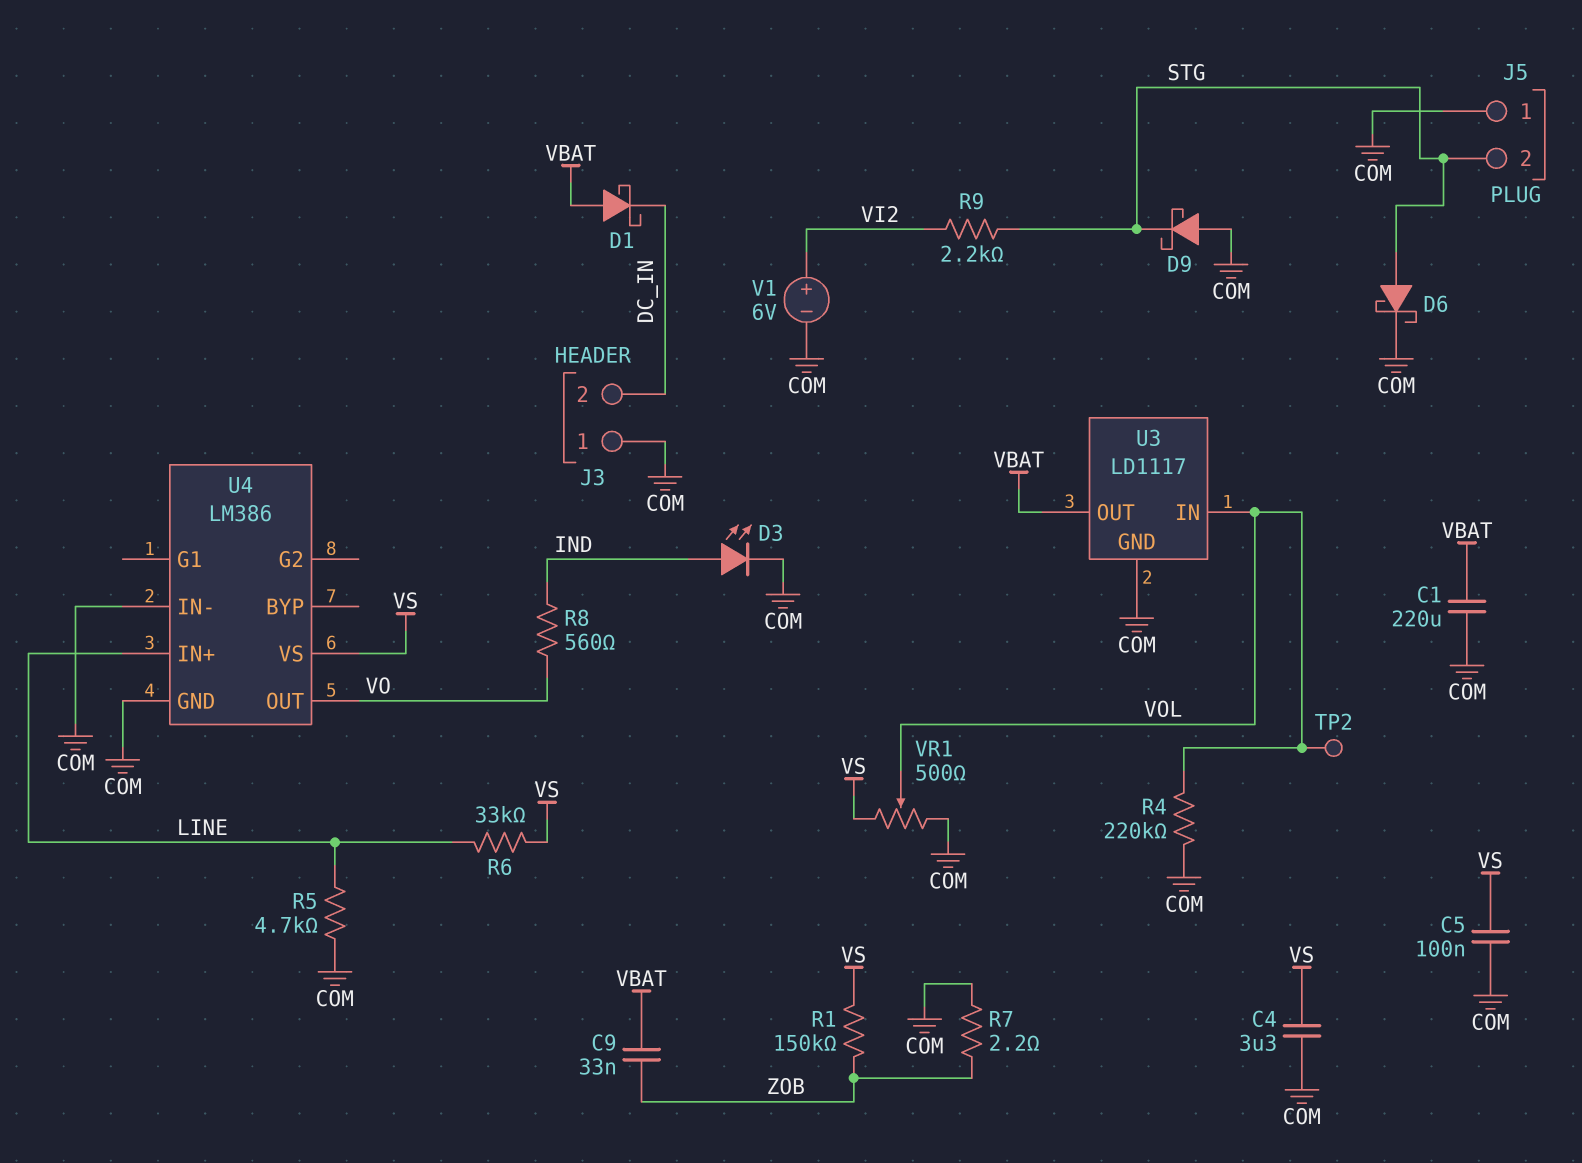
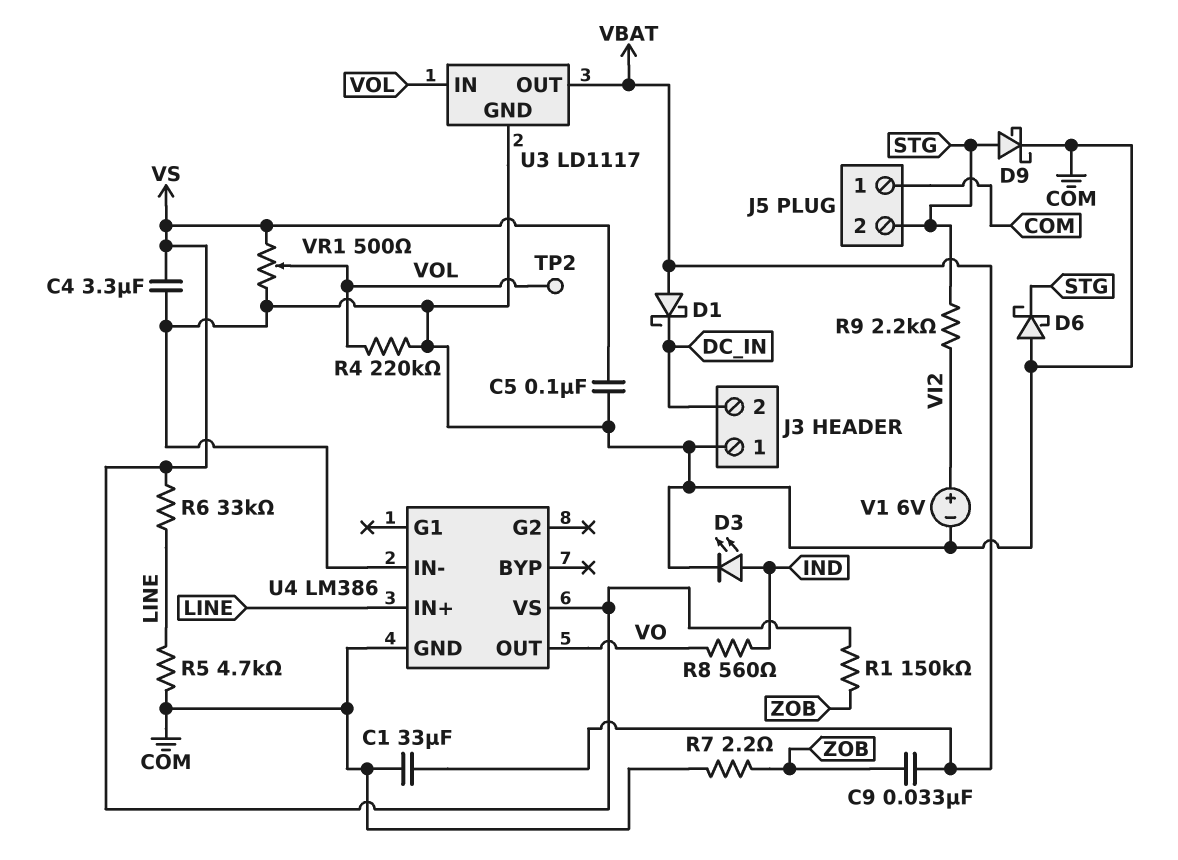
C1: 220uF (COM, VBAT) -> 33uF (COM, VBAT)
D6: schottky (A STG, K COM) -> schottky (A COM, K STG)
D9: schottky (A COM, K STG) -> schottky (A STG, K COM)

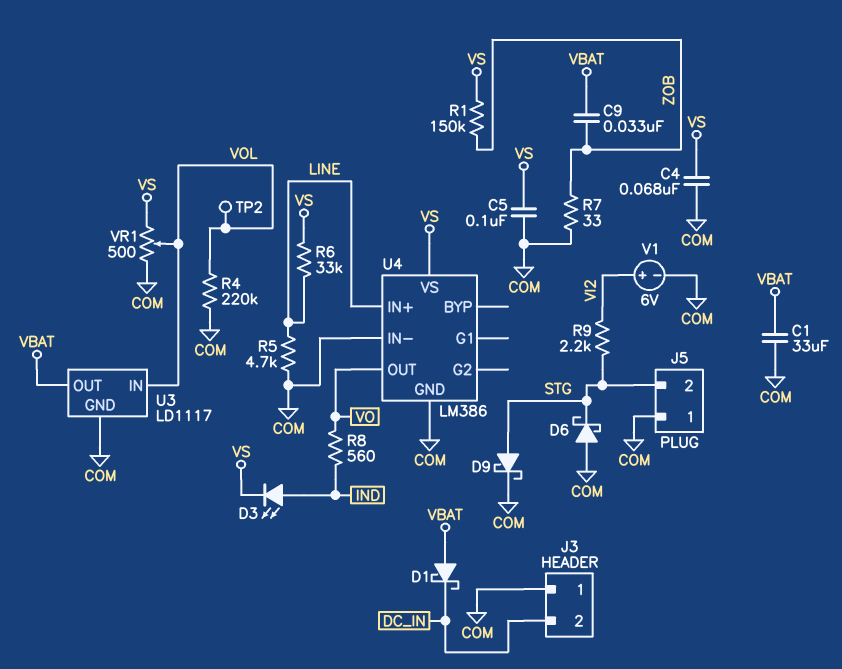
C4: 3.3uF (COM, VS) -> 68nF (COM, VS)
D3: LED (A IND, K COM) -> LED (A IND, K VS)
R7: 2.2 (COM, ZOB) -> 33 (COM, ZOB)

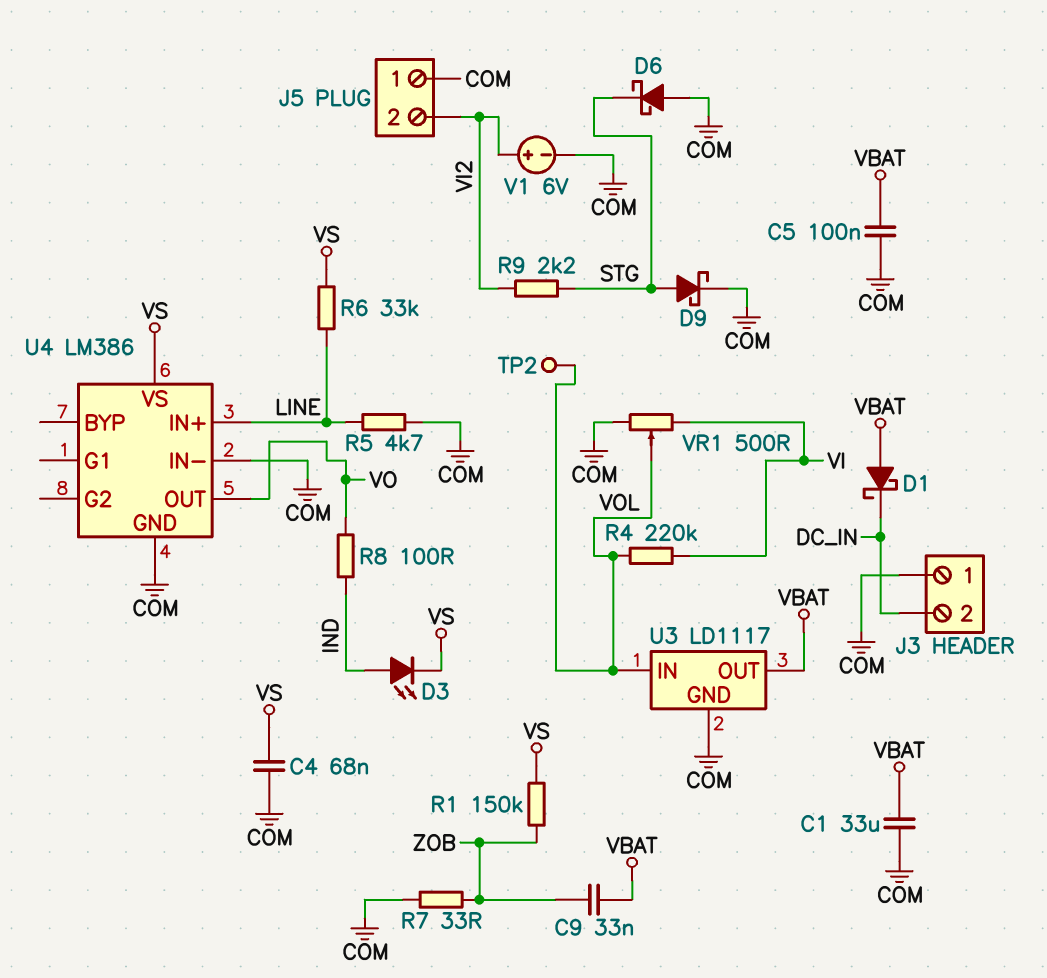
C5: 100nF (COM, VS) -> 100nF (COM, VBAT)
J5 pin 2: STG -> VI2
R4: 220k (COM, VOL) -> 220k (VI, VOL)
R8: 560 (IND, VO) -> 100 (IND, VO)
VR1: 500 (COM, VS, wiper VOL) -> 500 (COM, VI, wiper VOL)

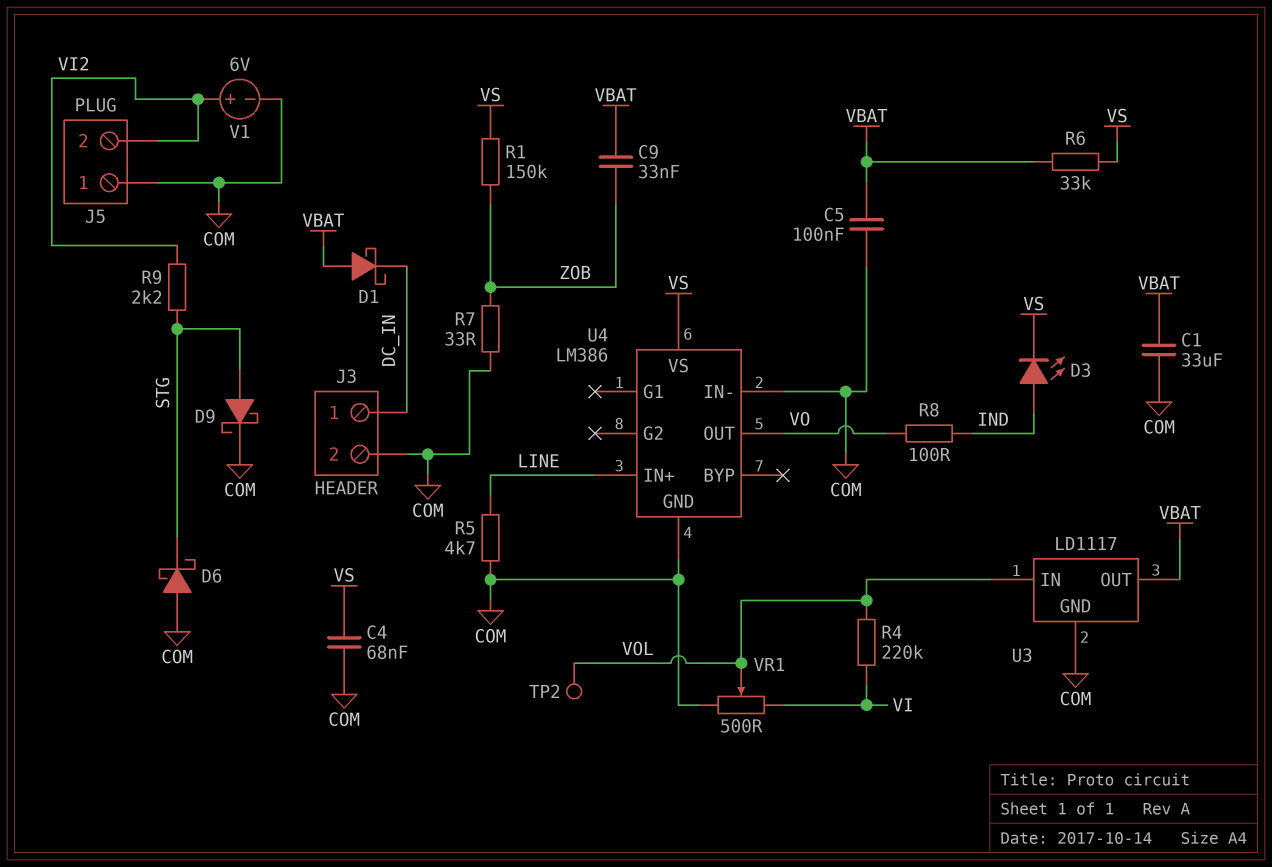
J3 pin 1: COM -> DC_IN
J3 pin 2: DC_IN -> COM
R6: 33k (LINE, VS) -> 33k (VBAT, VS)

